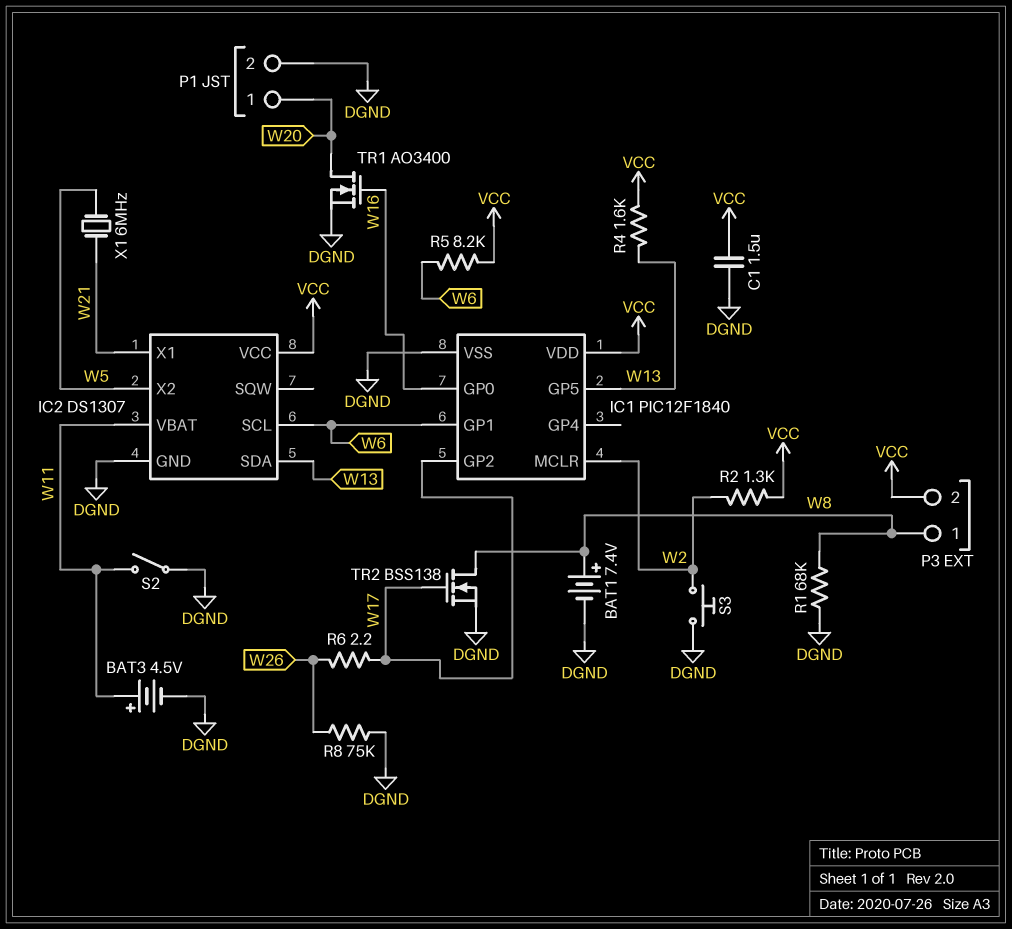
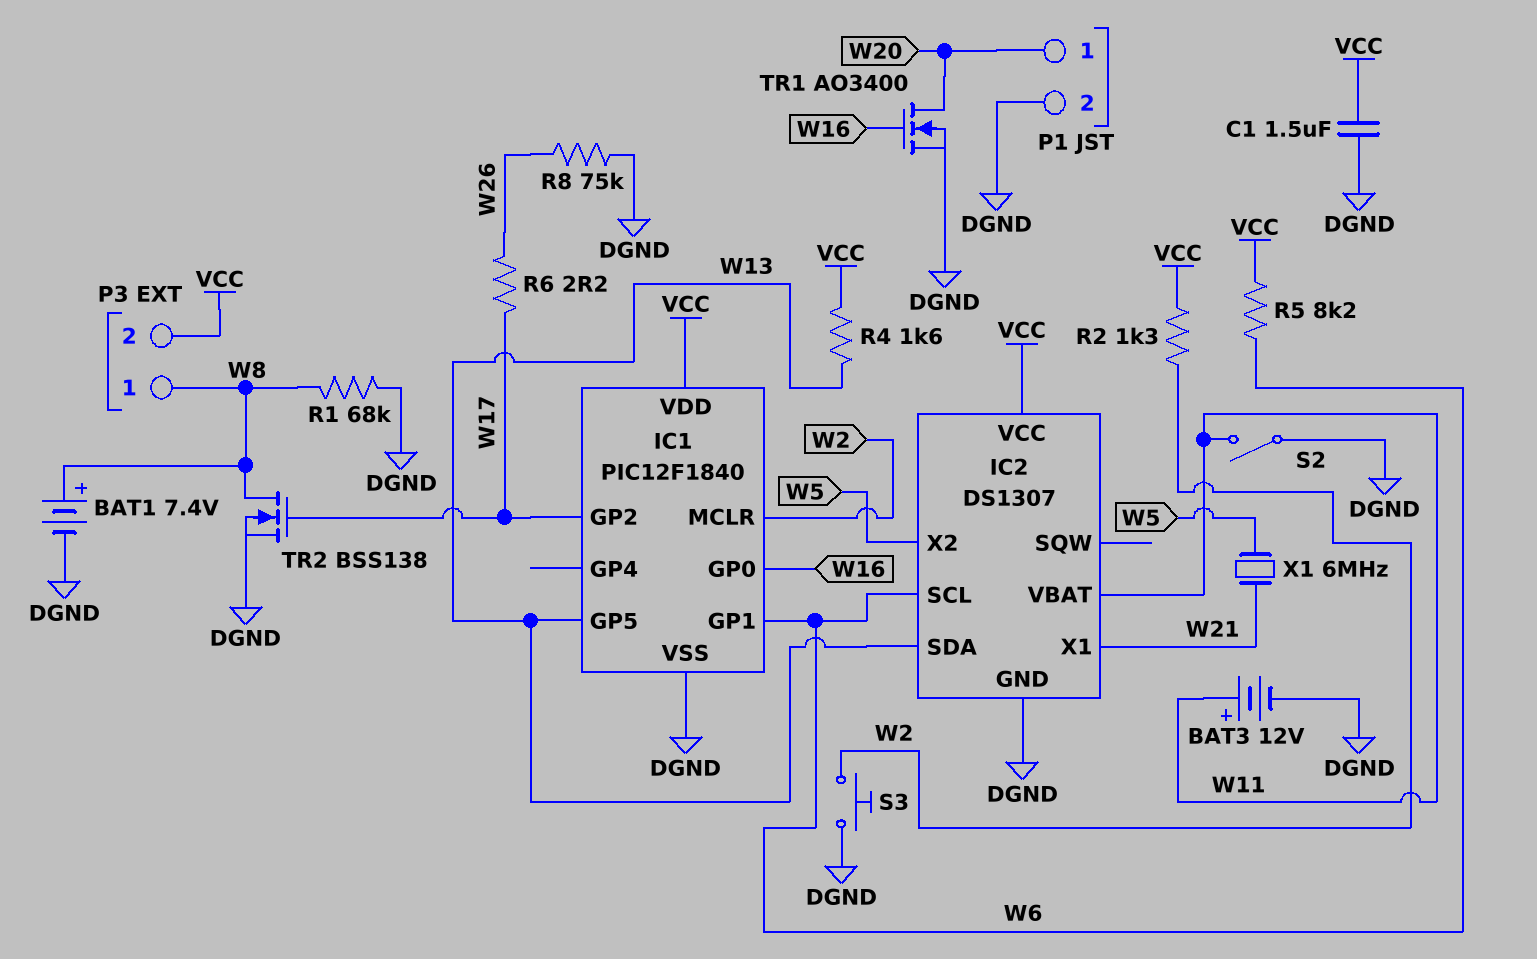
BAT3: 4.5V (plus W11, minus DGND) -> 12V (plus W11, minus DGND)

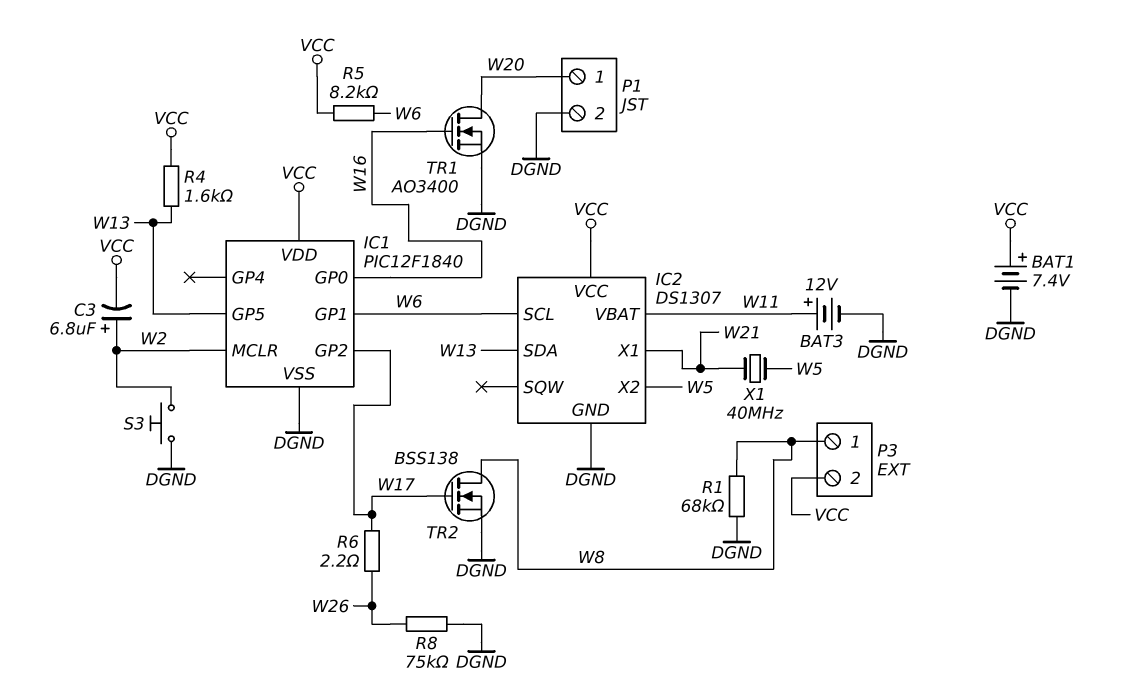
BAT1: 7.4V (plus W8, minus DGND) -> 7.4V (plus VCC, minus DGND)
C1: 1.5uF (DGND, VCC) -> none
C3: none -> 6.8uF (plus W2, minus VCC)
R2: 1.3k (VCC, W2) -> none
S2: switch (DGND, W11) -> none
X1: 6MHz (W5, W21) -> 40MHz (W5, W21)

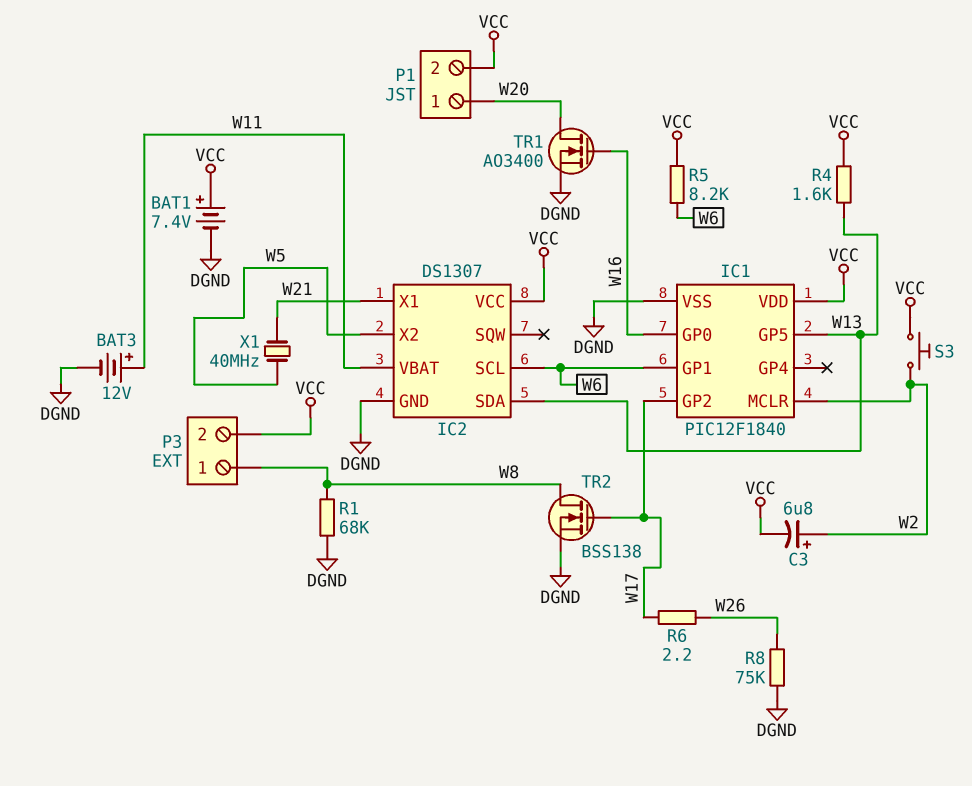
P1 pin 2: DGND -> VCC
S3: button (DGND, W2) -> button (VCC, W2)

